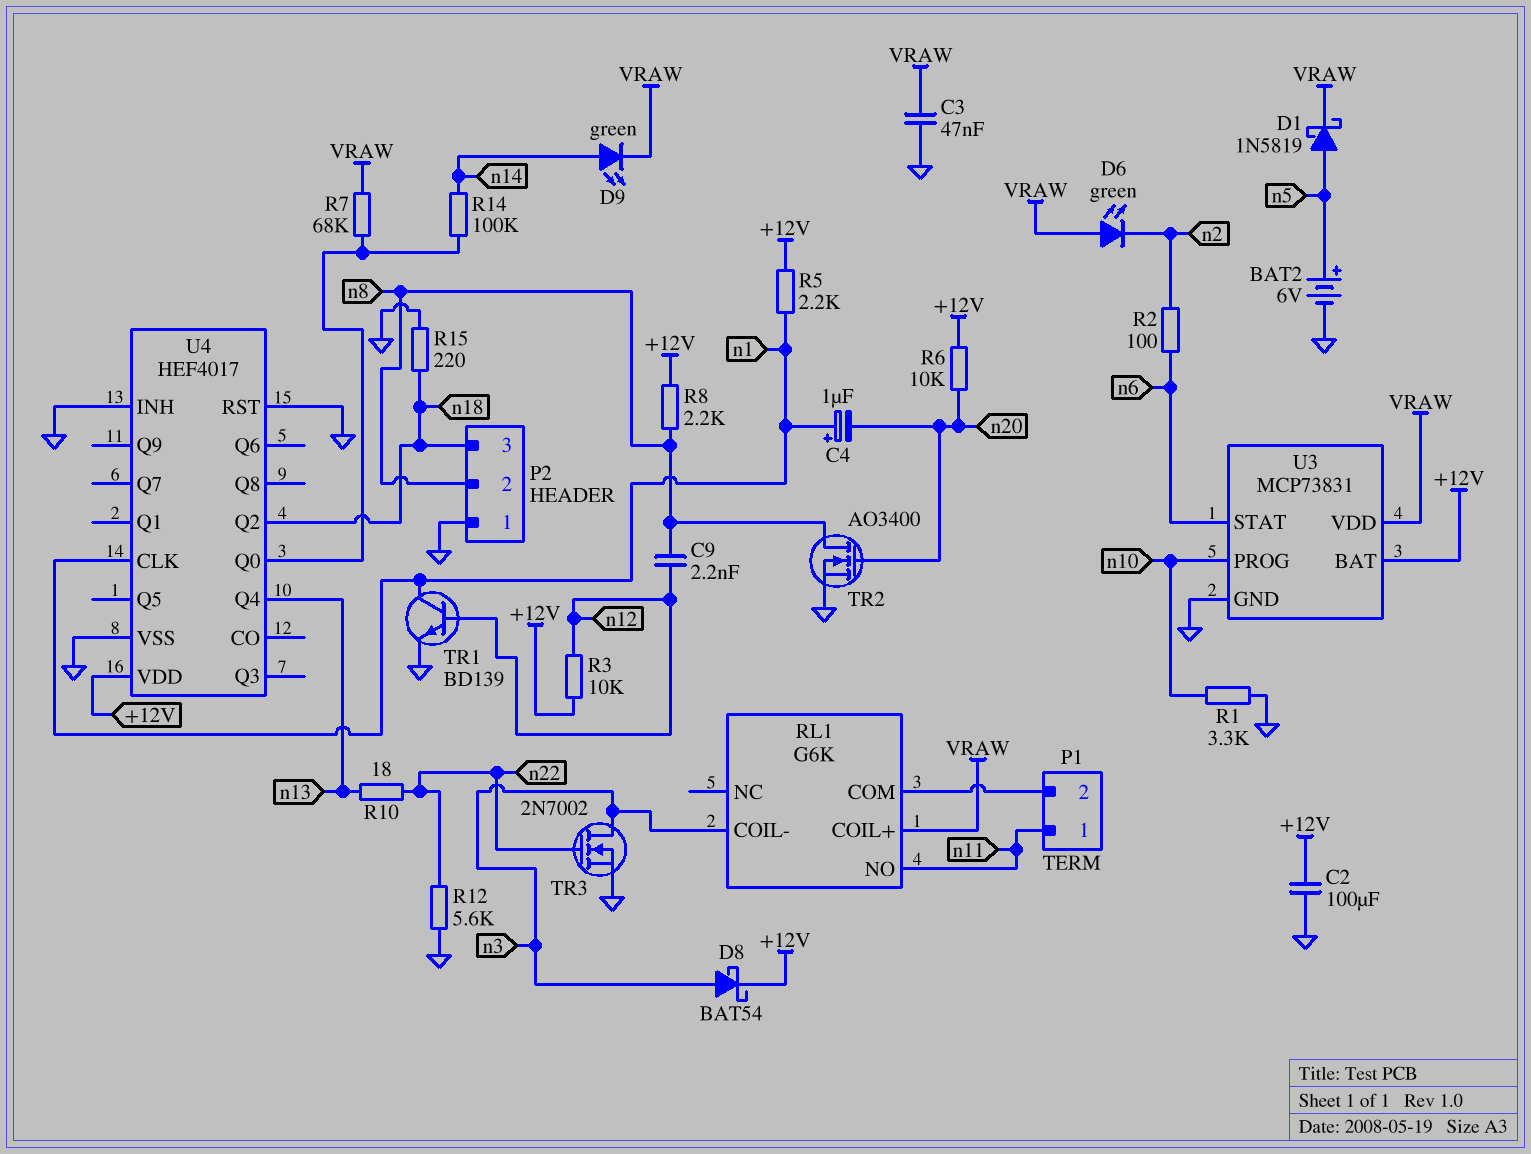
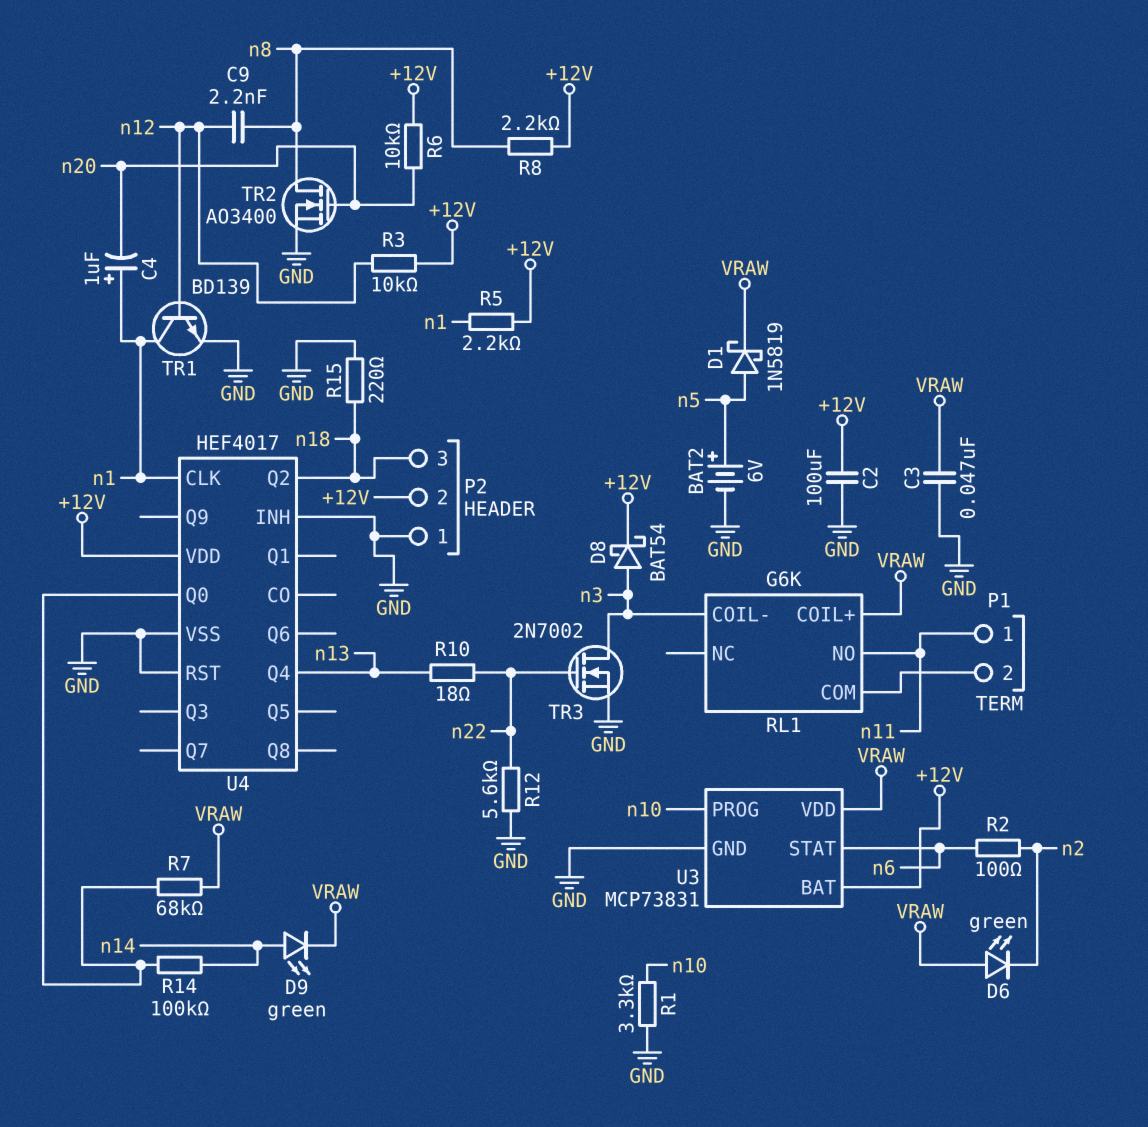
P2 pin 2: n8 -> +12V

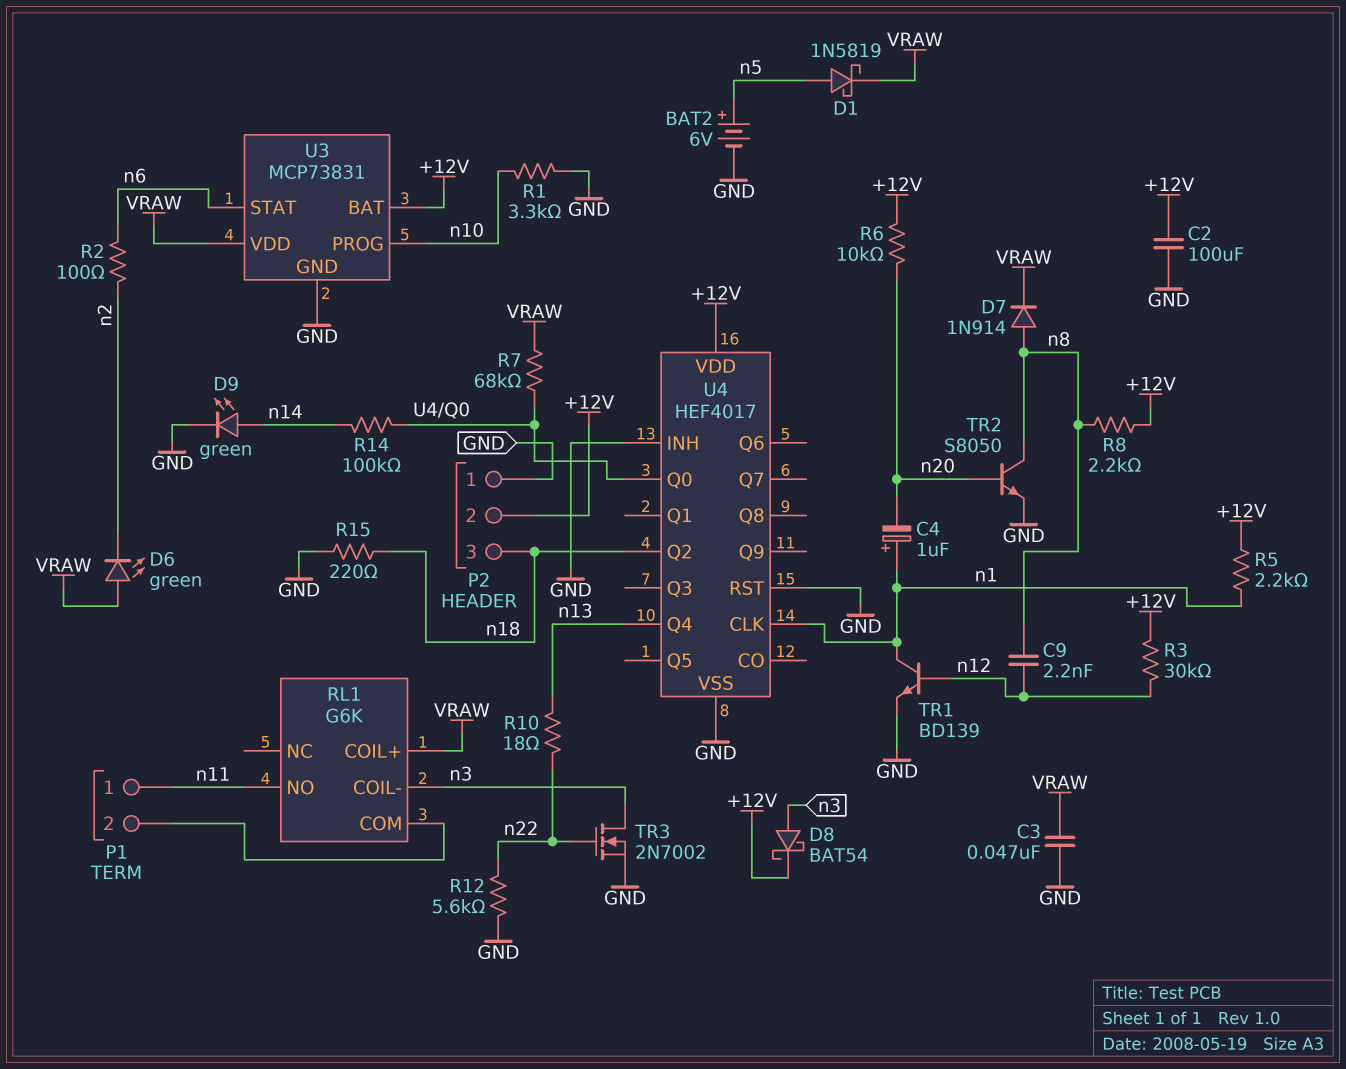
D7: none -> diode 1N914 (A n8, K VRAW)
D9: LED green (A n14, K VRAW) -> LED green (A n14, K GND)
R3: 10k (+12V, n12) -> 30k (+12V, n12)
TR2: NMOS AO3400 (G n20, D n8, S GND) -> NPN S8050 (B n20, C n8, E GND)

